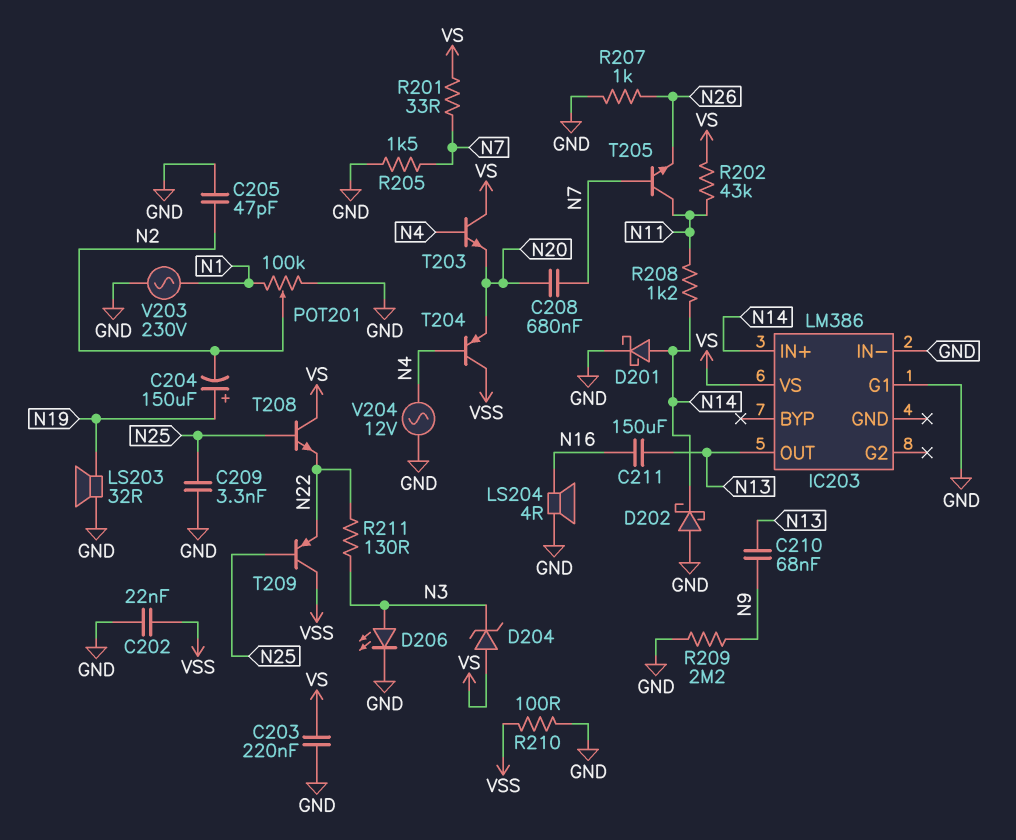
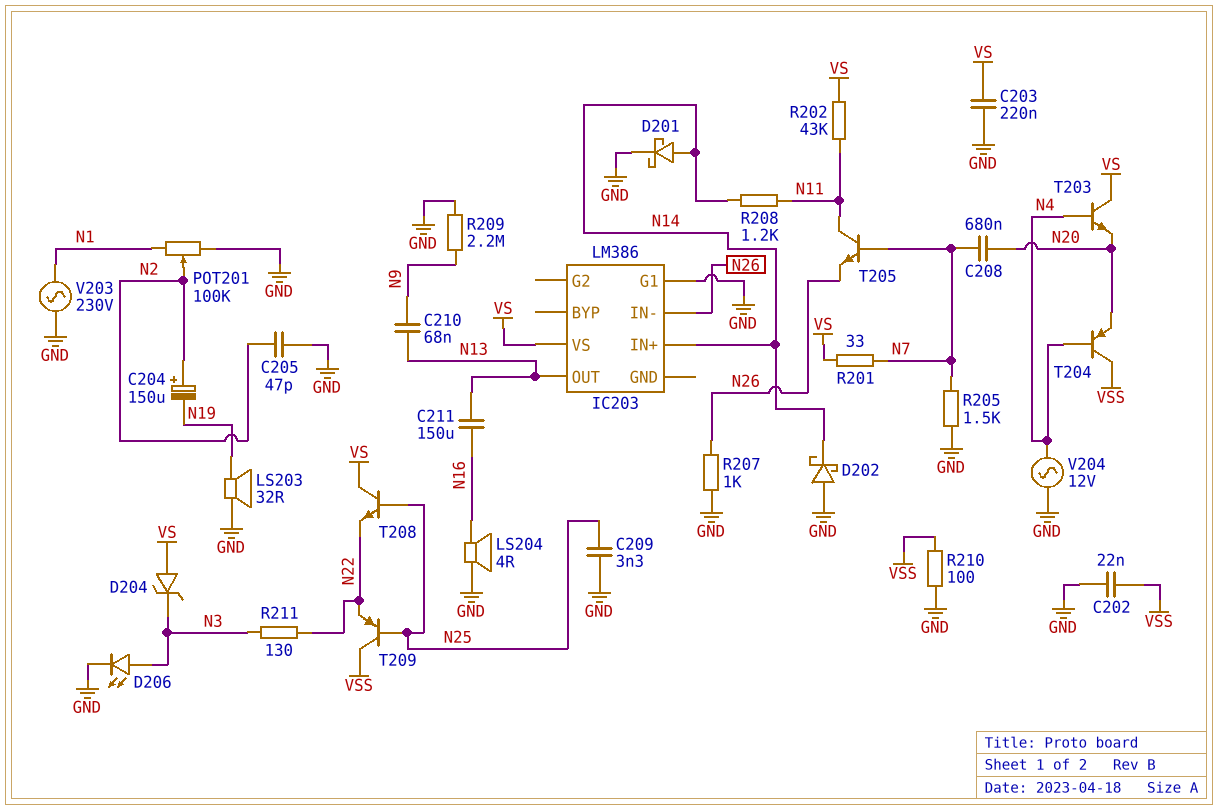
C204: 150uF (plus N19, minus N2) -> 150uF (plus N2, minus N19)
IC203 pin IN-: GND -> N26

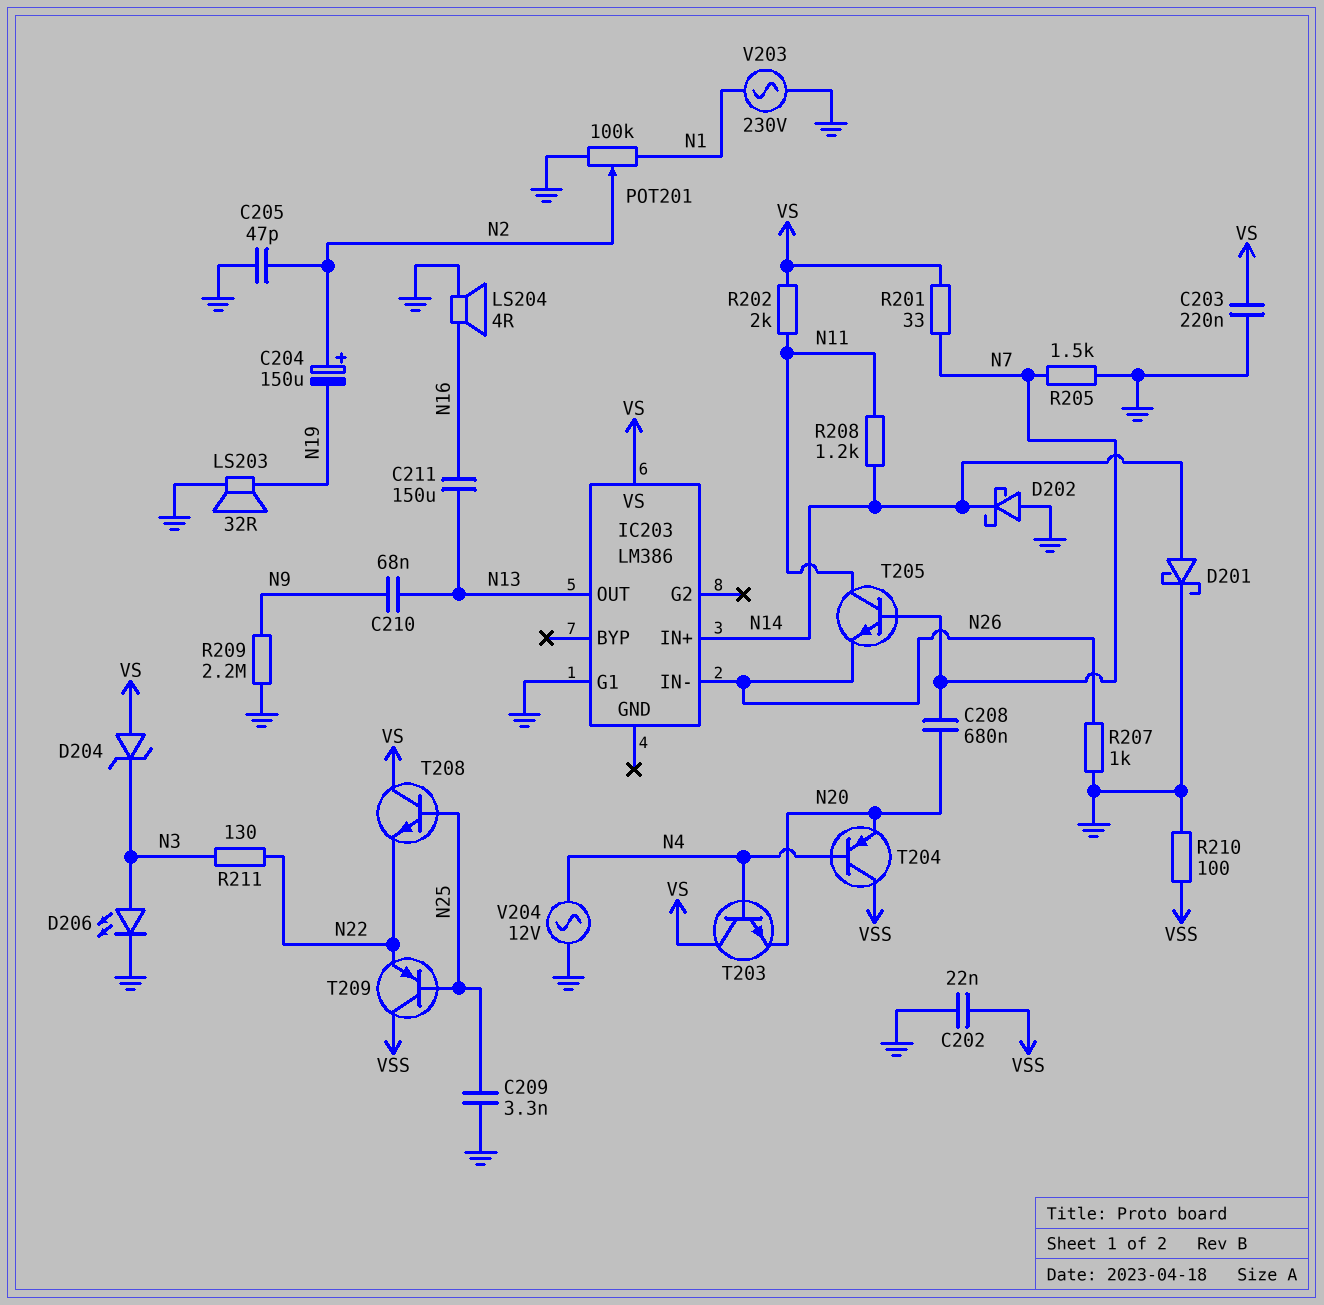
R202: 43k (N11, VS) -> 2k (N11, VS)

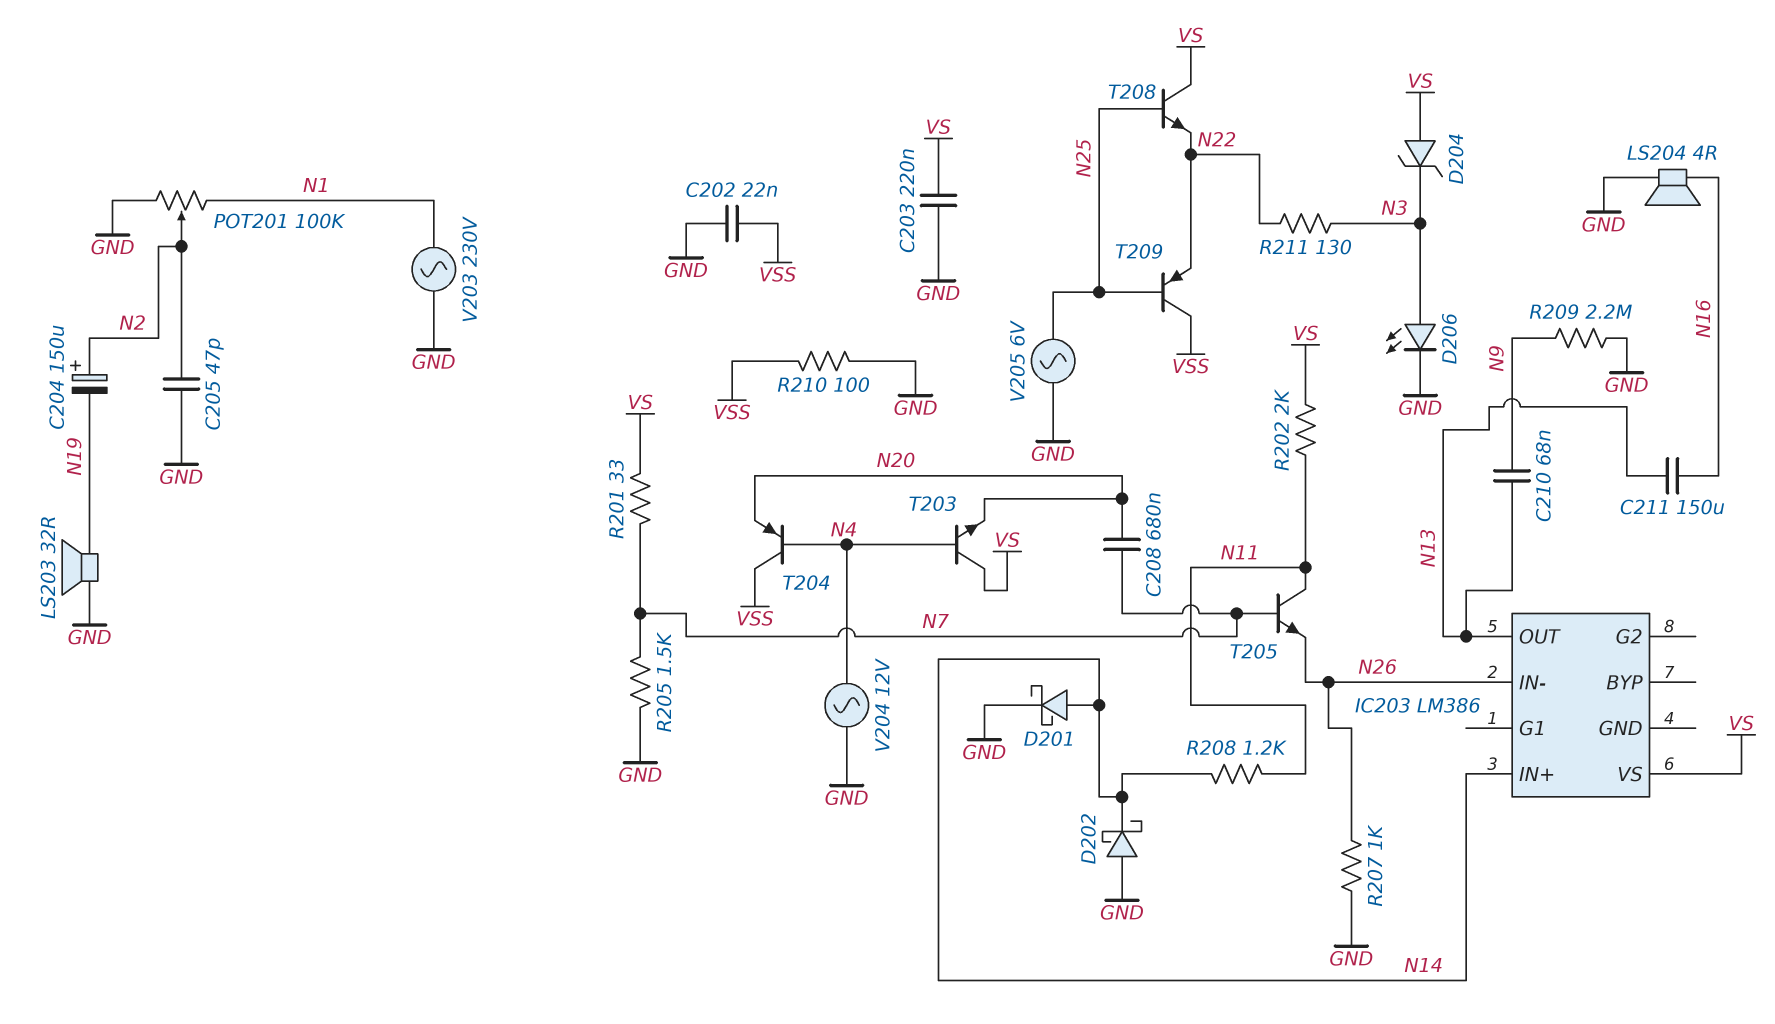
C209: 3.3nF (GND, N25) -> none
IC203 pin G1: GND -> none
V205: none -> AC 6V (GND, N25)

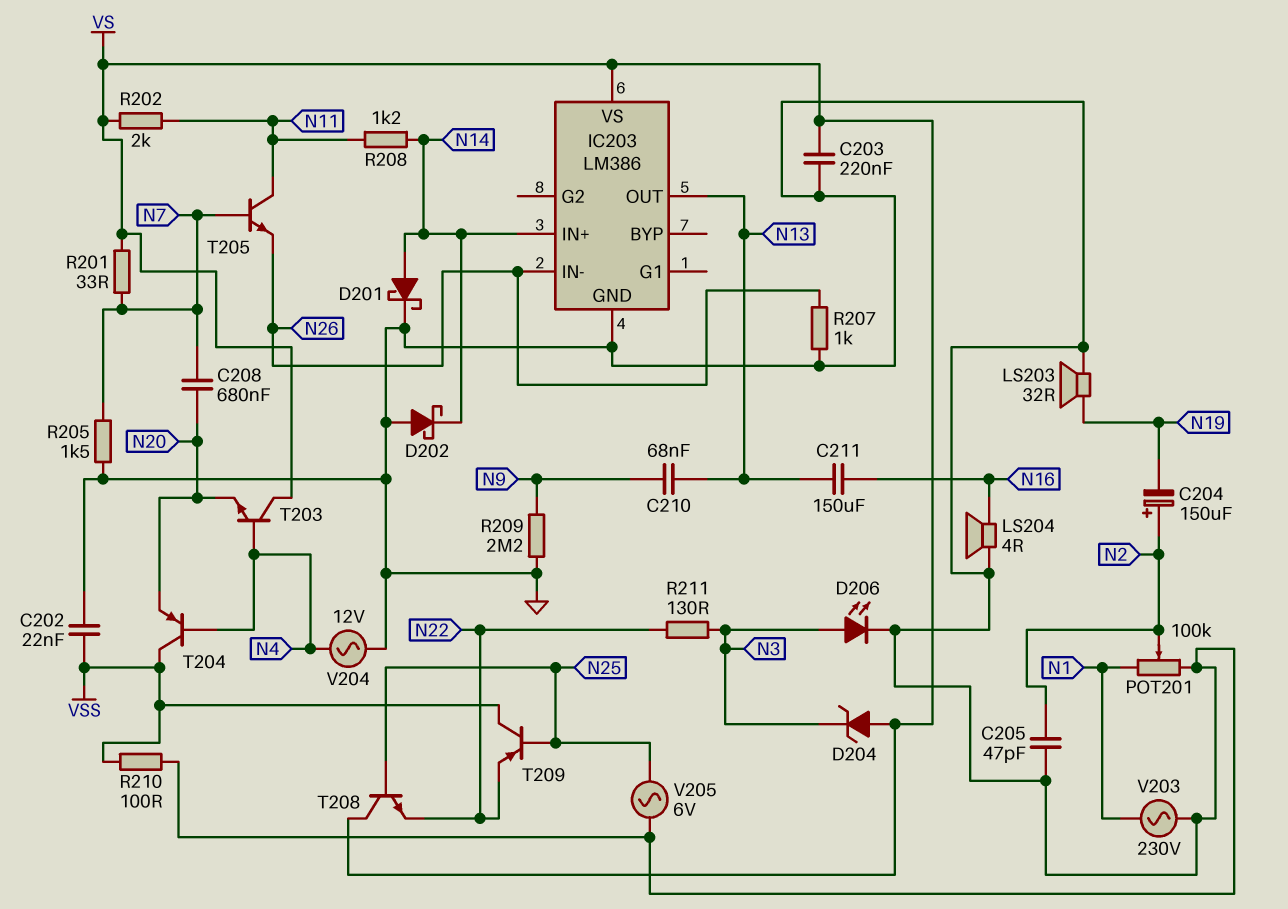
IC203 pin GND: none -> GND

